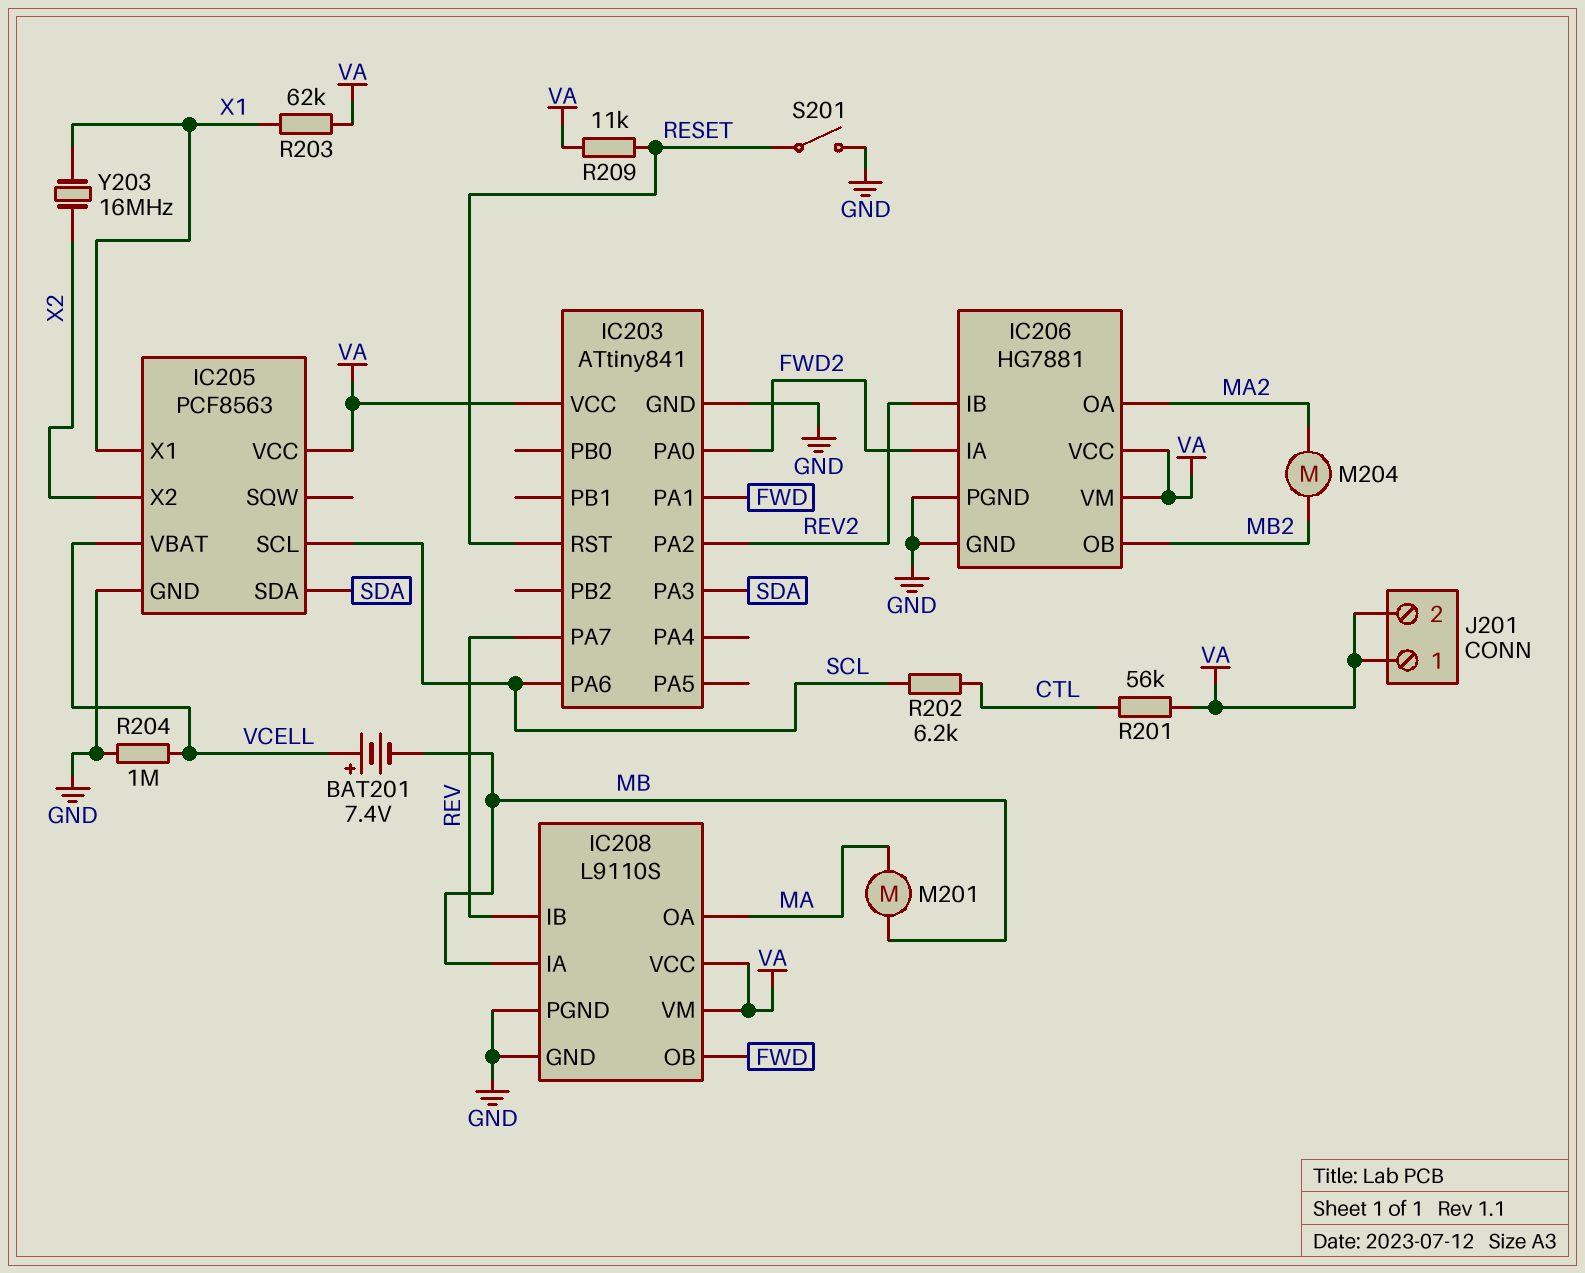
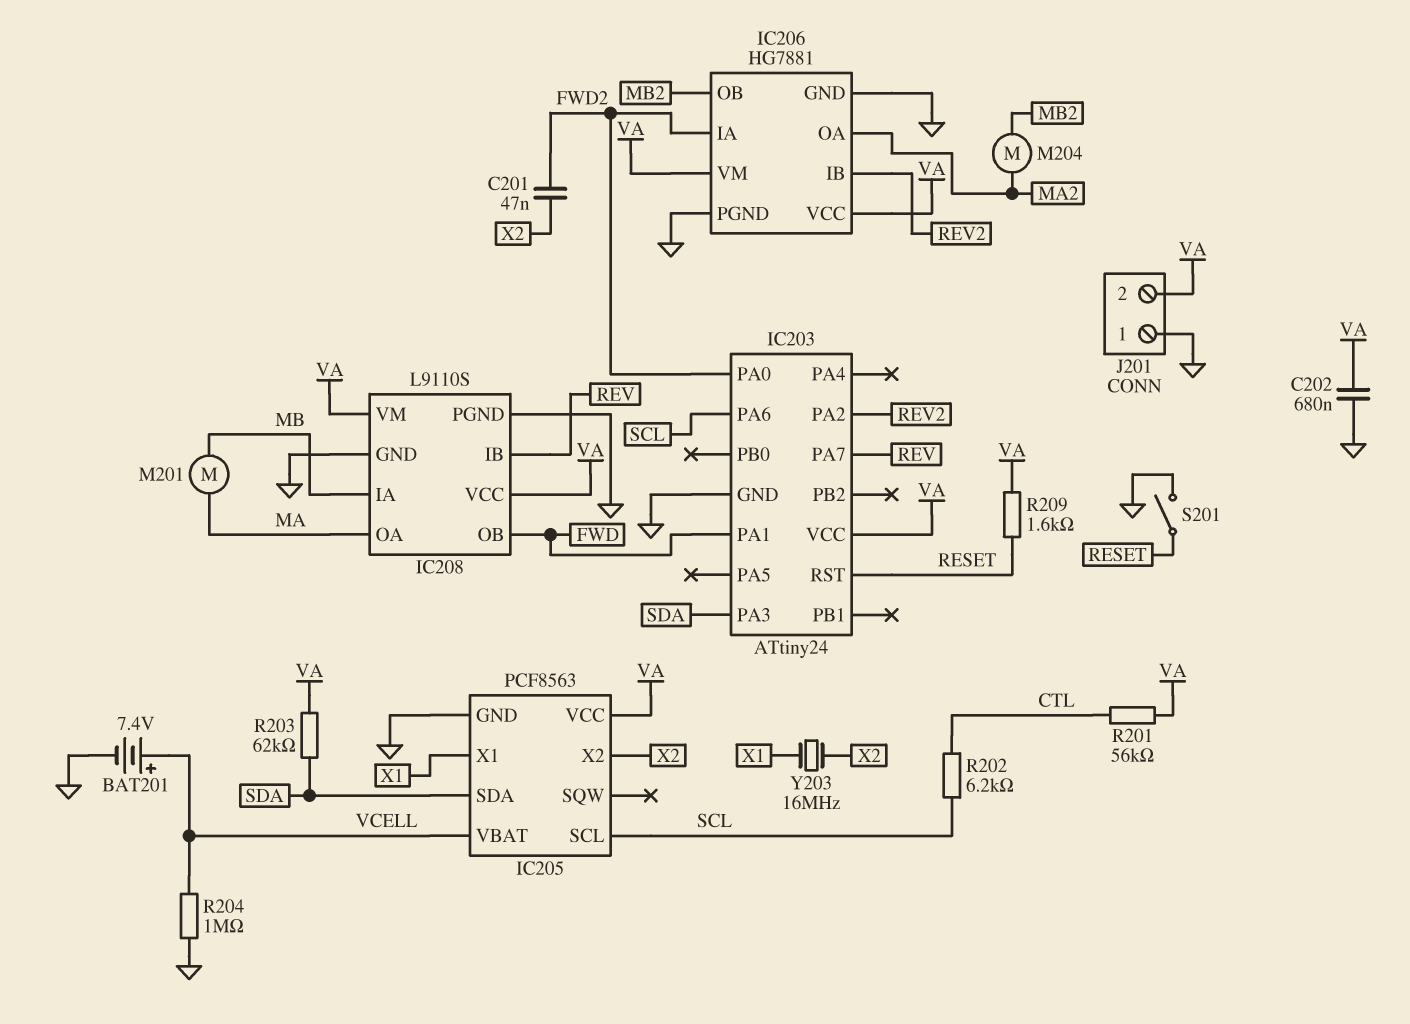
BAT201: 7.4V (plus VCELL, minus MB) -> 7.4V (plus VCELL, minus GND)
C201: none -> 47nF (FWD2, X2)
C202: none -> 680nF (GND, VA)
IC203: ATtiny841 -> ATtiny24
J201 pin 1: VA -> GND
R203: 62k (VA, X1) -> 62k (SDA, VA)
R209: 11k (RESET, VA) -> 1.6k (RESET, VA)

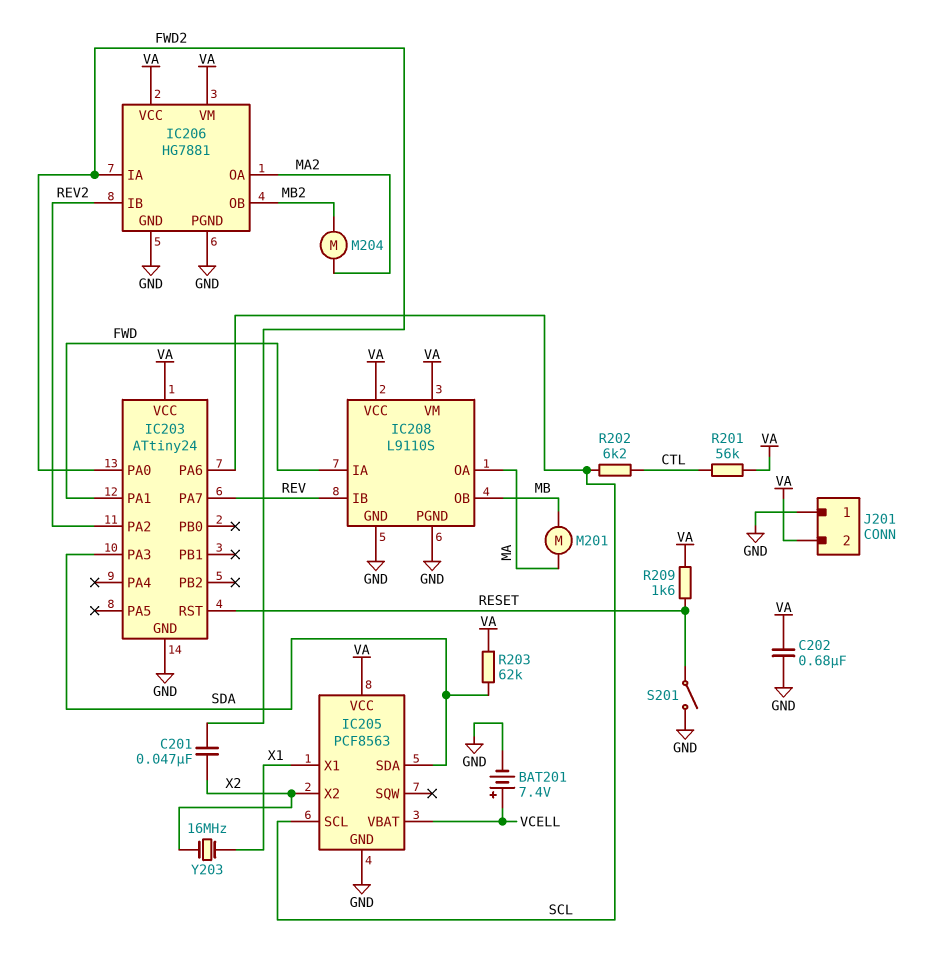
IC208 pin IA: MB -> FWD
IC208 pin OB: FWD -> MB
R204: 1M (GND, VCELL) -> none

